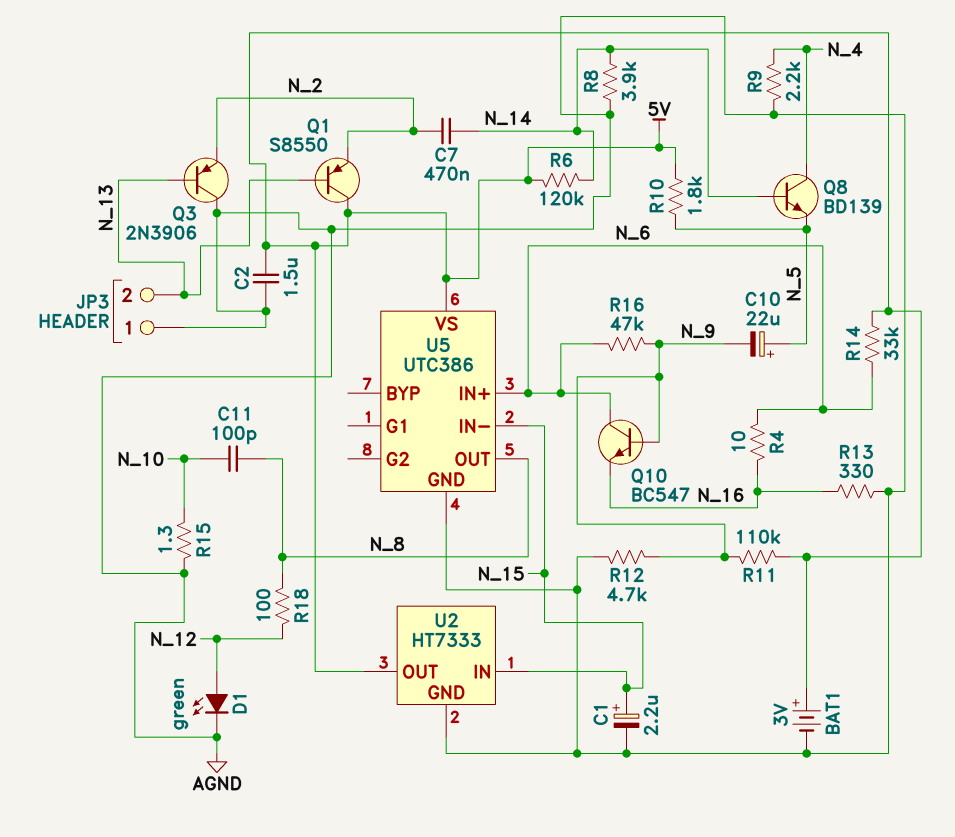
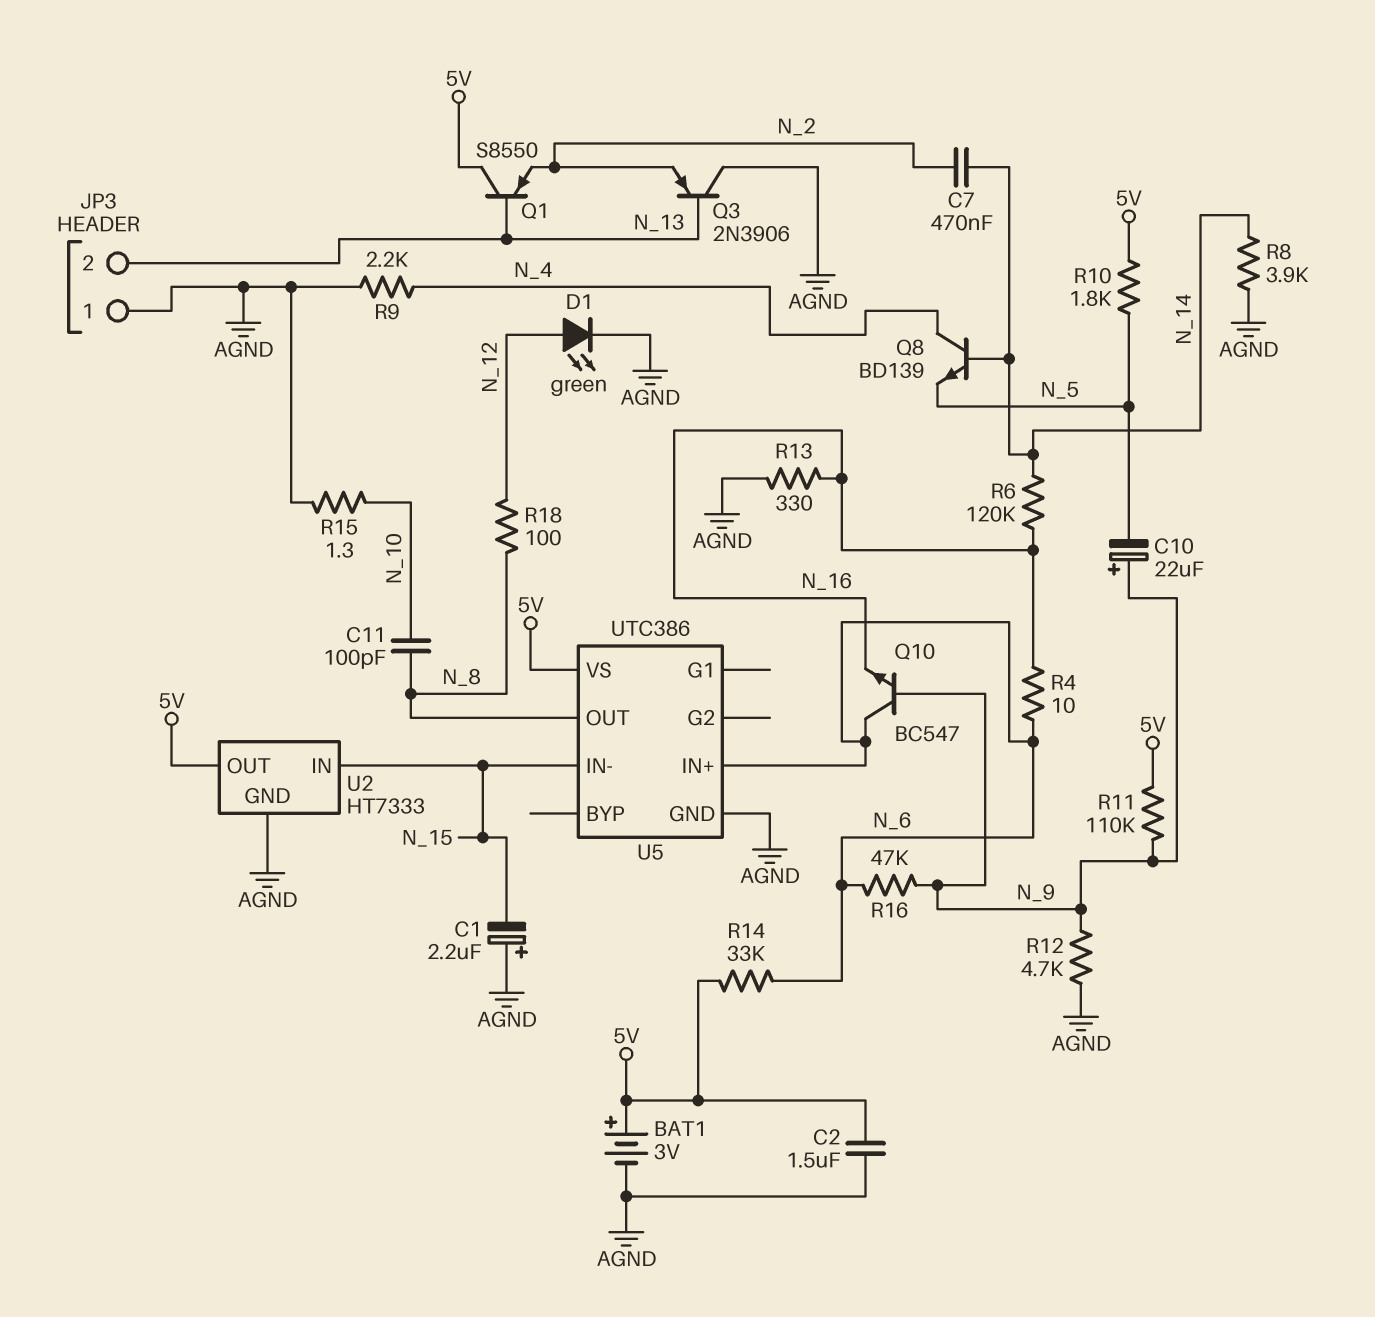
C1: 2.2uF (plus N_15, minus AGND) -> 2.2uF (plus AGND, minus N_15)
C10: 22uF (plus N_5, minus N_9) -> 22uF (plus N_9, minus N_5)
R6: 120k (5V, N_14) -> 120k (N_14, N_16)

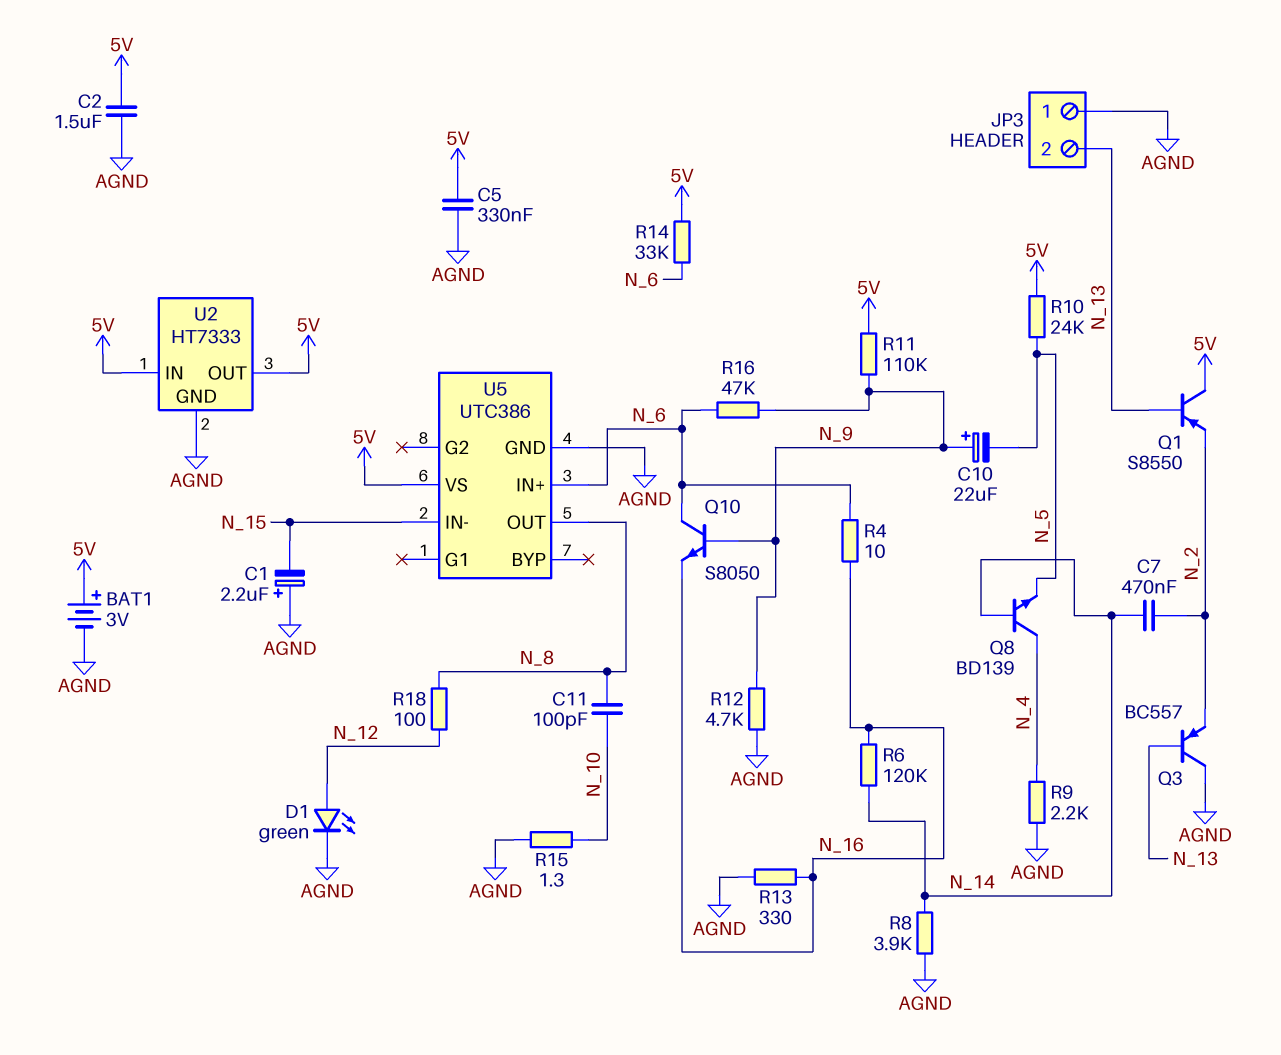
C5: none -> 330nF (5V, AGND)
Q3: PNP 2N3906 (B N_13, C AGND, E N_2) -> PNP BC557 (B N_13, C AGND, E N_2)
Q10: NPN BC547 (B N_9, C N_6, E N_16) -> NPN S8050 (B N_9, C N_6, E N_16)
R10: 1.8k (5V, N_5) -> 24k (5V, N_5)
U2 pin IN: N_15 -> 5V

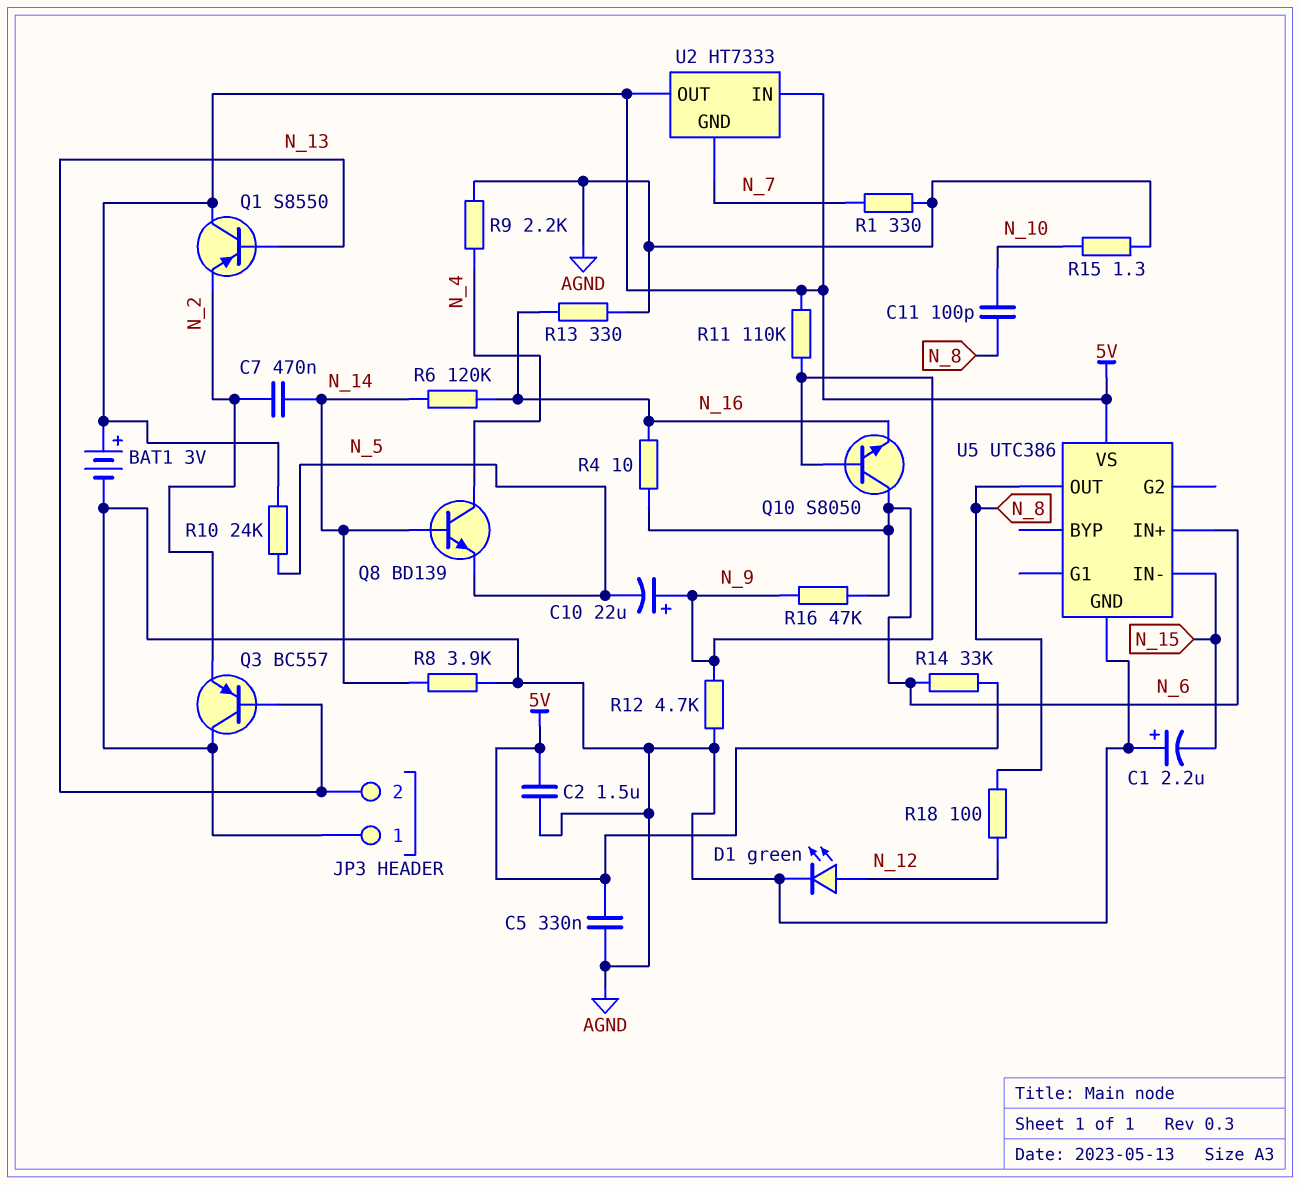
R1: none -> 330 (AGND, N_7)
U2 pin GND: AGND -> N_7

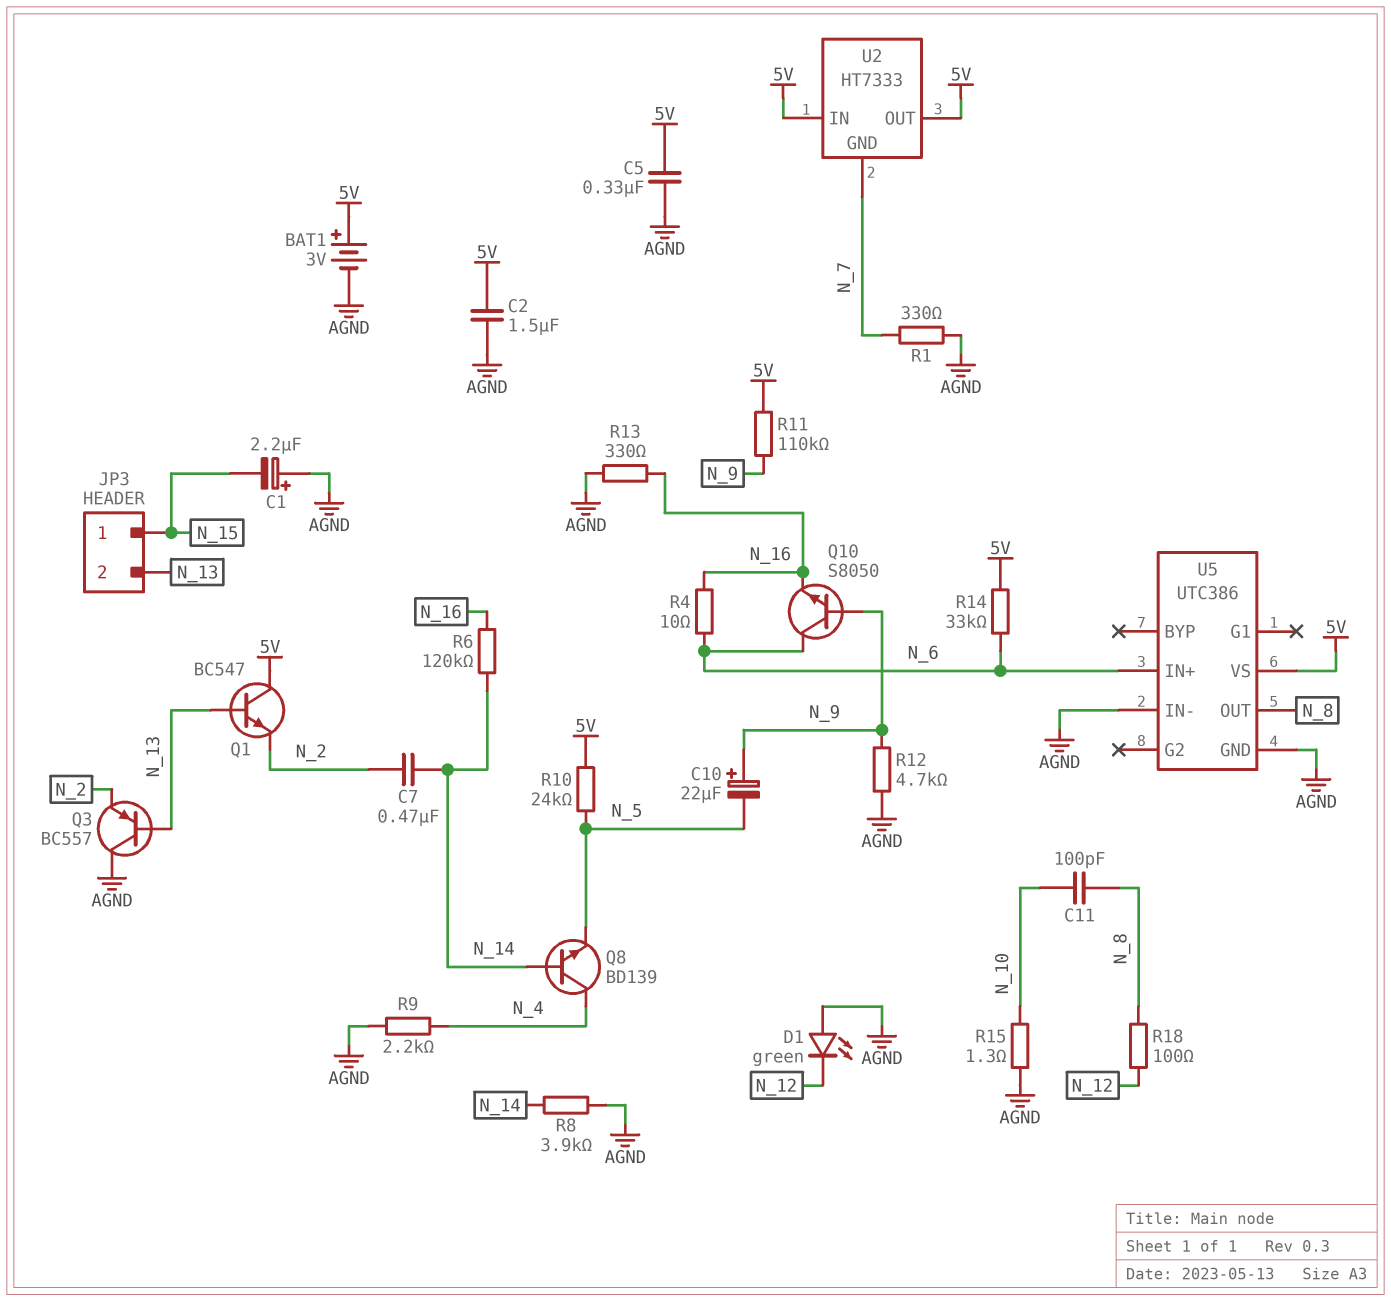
D1: LED green (A N_12, K AGND) -> LED green (A AGND, K N_12)
JP3 pin 1: AGND -> N_15
Q1: PNP S8550 (B N_13, C 5V, E N_2) -> NPN BC547 (B N_13, C 5V, E N_2)
R16: 47k (N_6, N_9) -> none
U5 pin IN-: N_15 -> AGND

